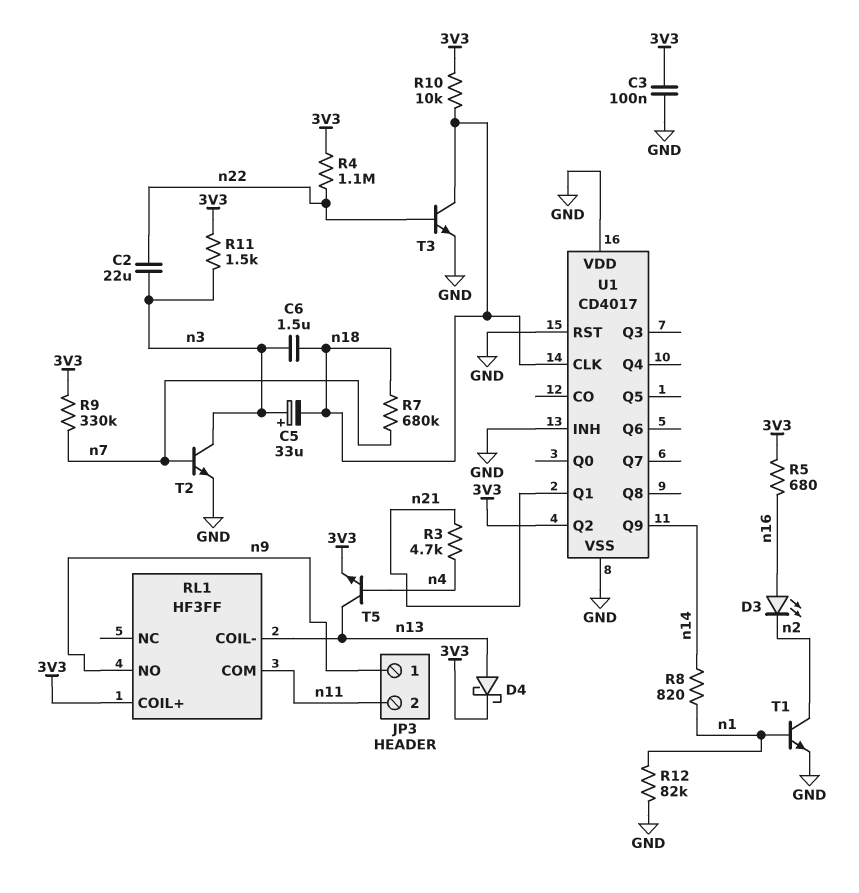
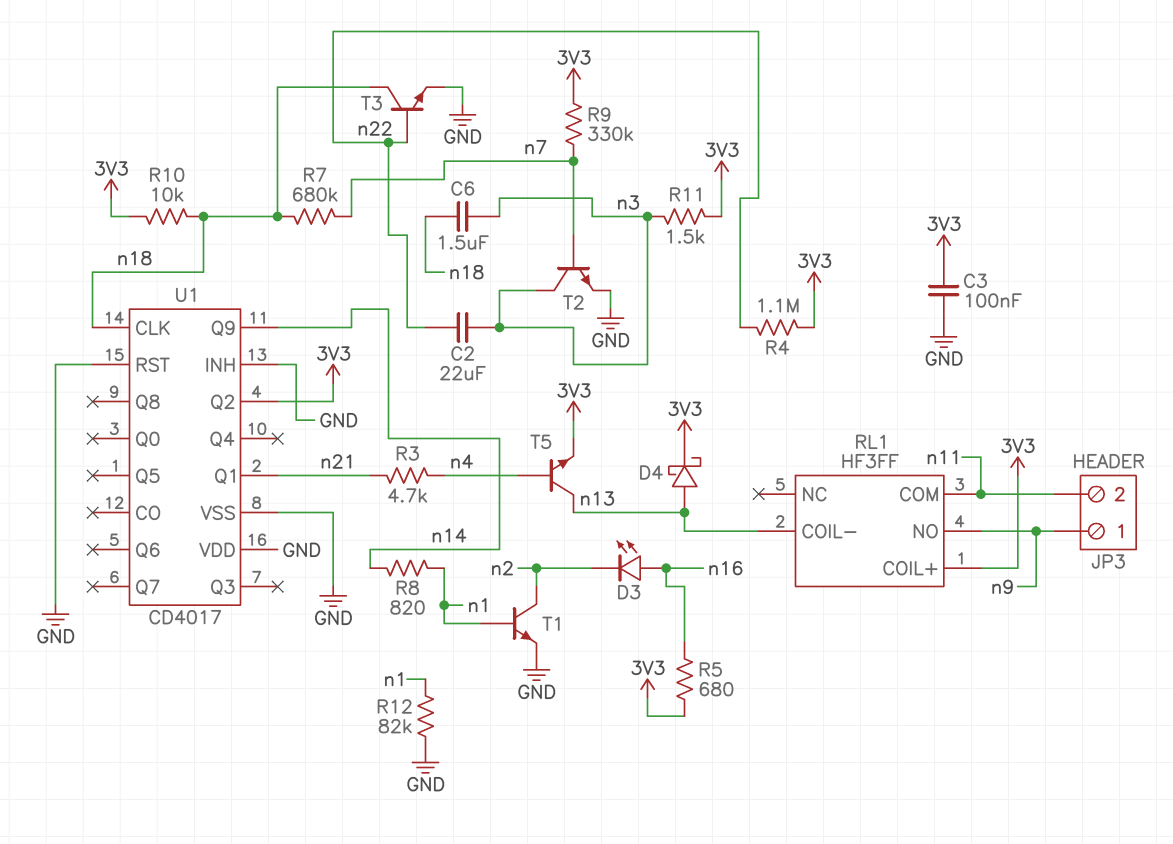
C5: 33uF (plus n3, minus n18) -> none

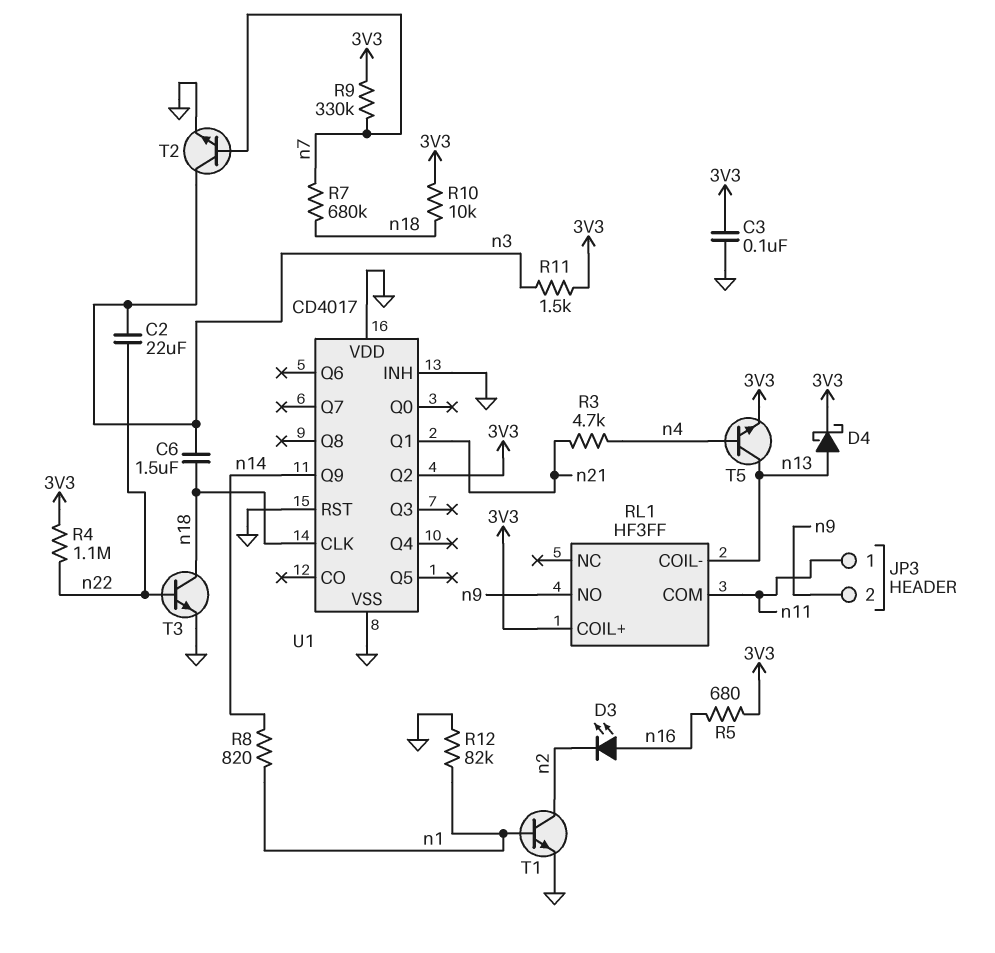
JP3 pin 1: n9 -> n11
JP3 pin 2: n11 -> n9

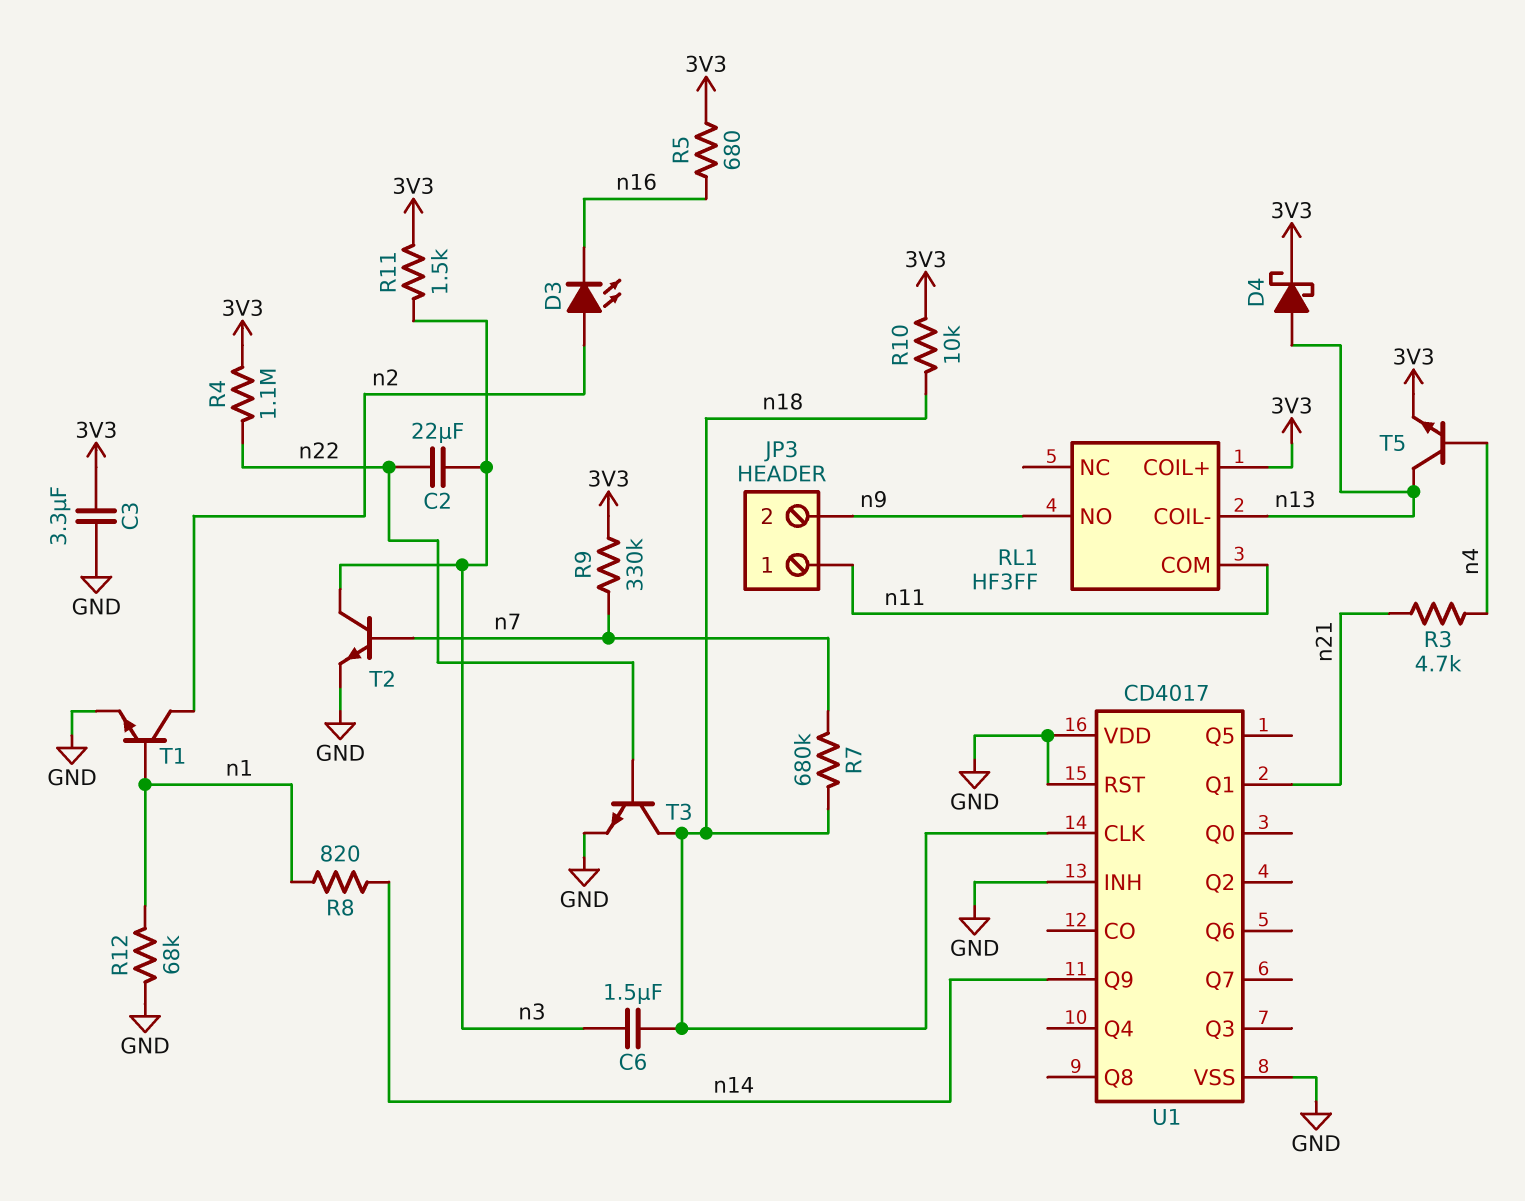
C3: 100nF (3V3, GND) -> 3.3uF (3V3, GND)
D3: LED (A n16, K n2) -> LED (A n2, K n16)
R12: 82k (GND, n1) -> 68k (GND, n1)
U1 pin Q2: 3V3 -> none

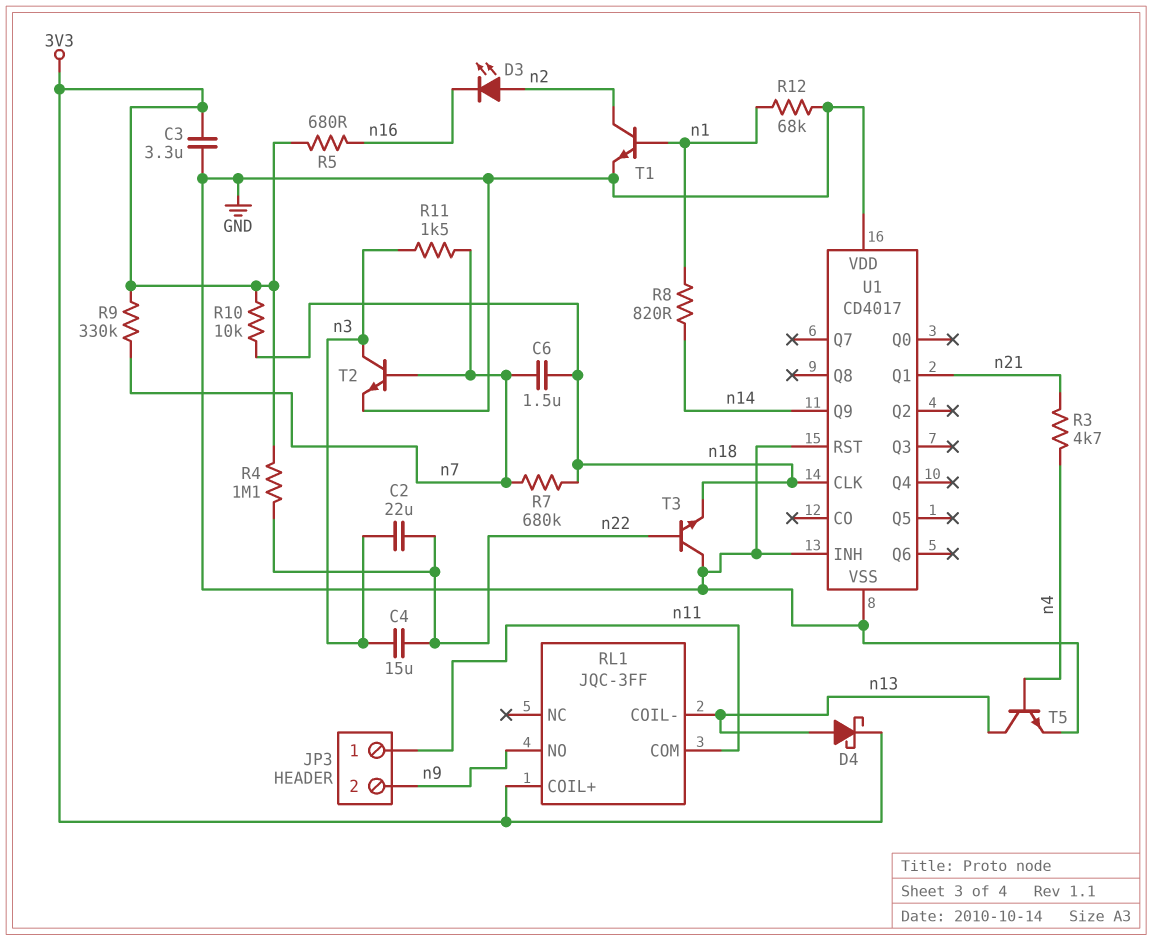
C4: none -> 15uF (n3, n22)
C6: 1.5uF (n3, n18) -> 1.5uF (n7, n18)
R11: 1.5k (3V3, n3) -> 1.5k (n3, n7)
RL1: HF3FF -> JQC-3FF
T3: NPN (B n22, C n18, E GND) -> NPN (B n22, C GND, E n18)
T5: NPN (B n4, C n13, E 3V3) -> NPN (B n4, C n13, E GND)

